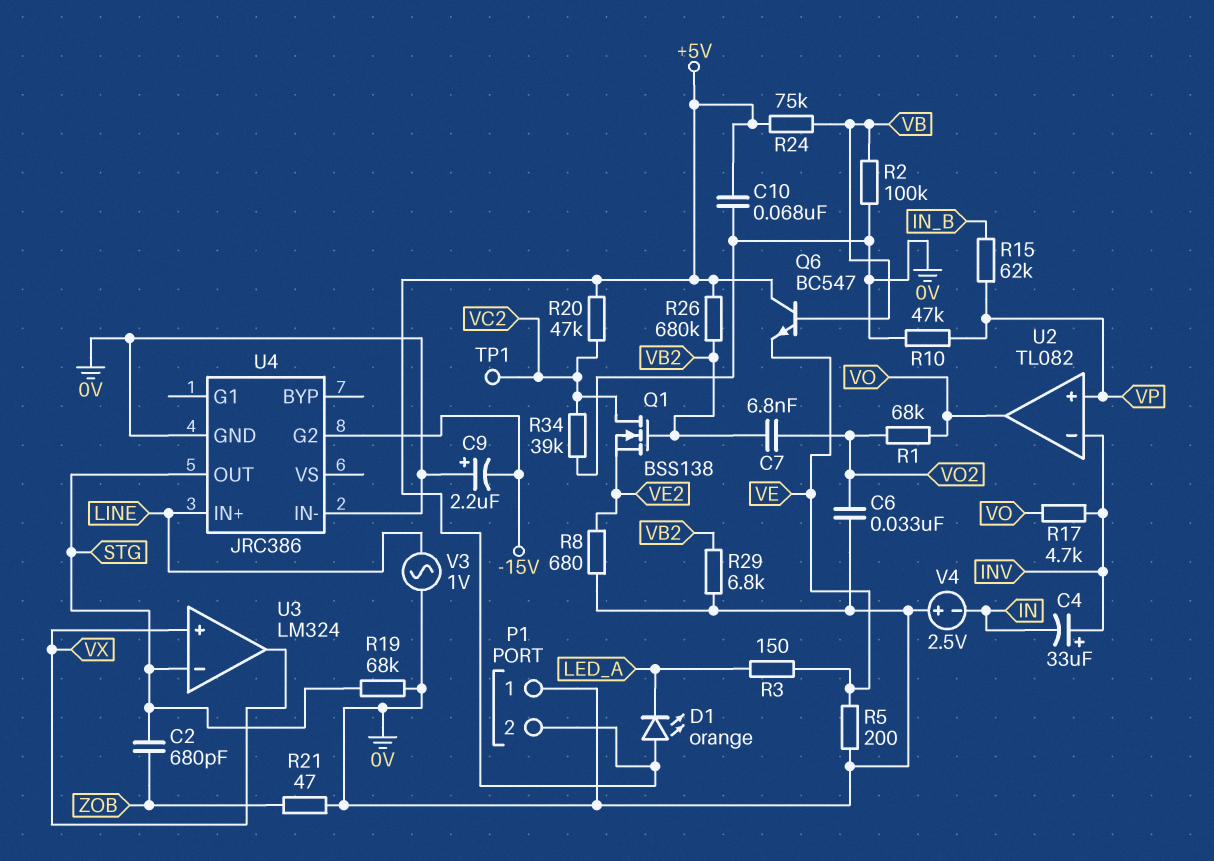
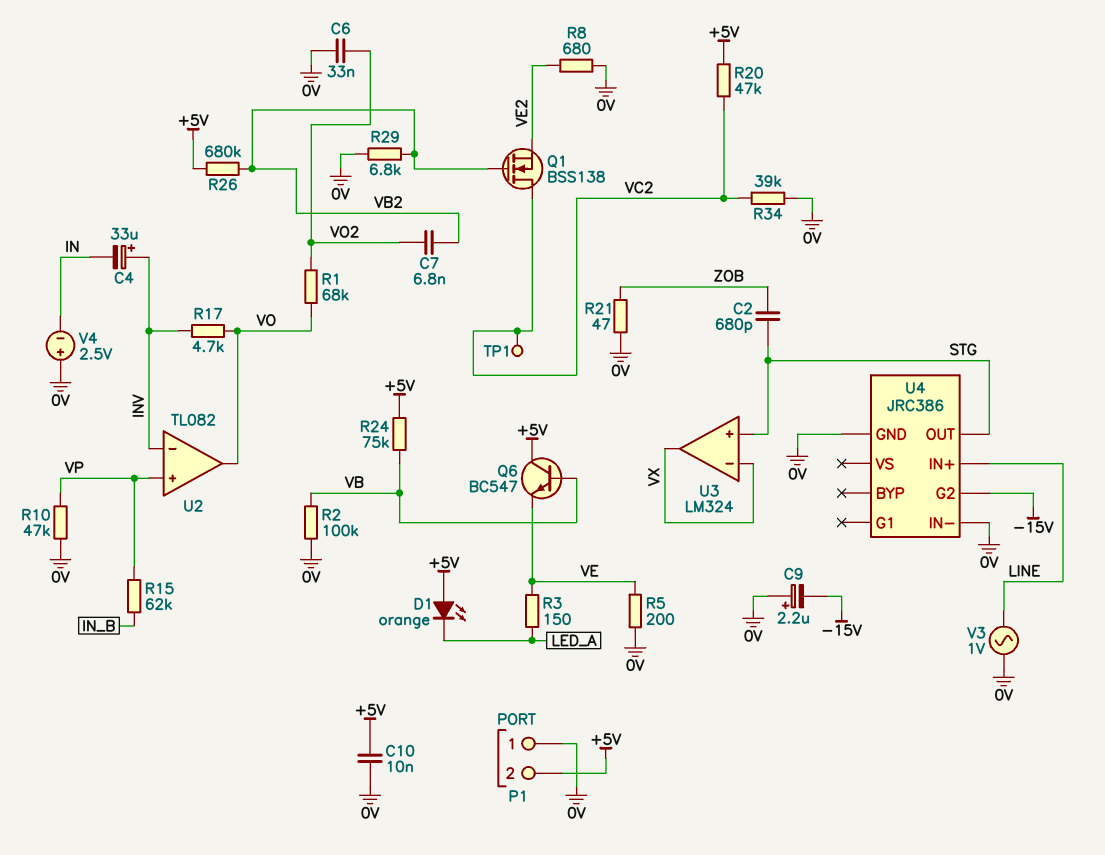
C10: 68nF (+5V, 0V) -> 10nF (+5V, 0V)
R19: 68k (0V, STG) -> none
U3 pin in+: VX -> STG
U3 pin in-: STG -> VX

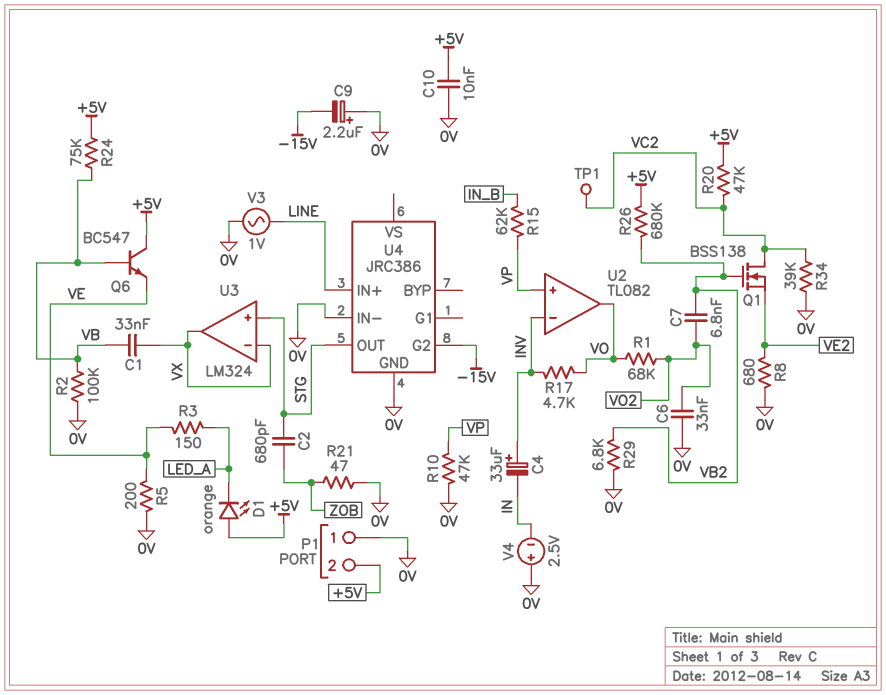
C1: none -> 33nF (VB, VX)

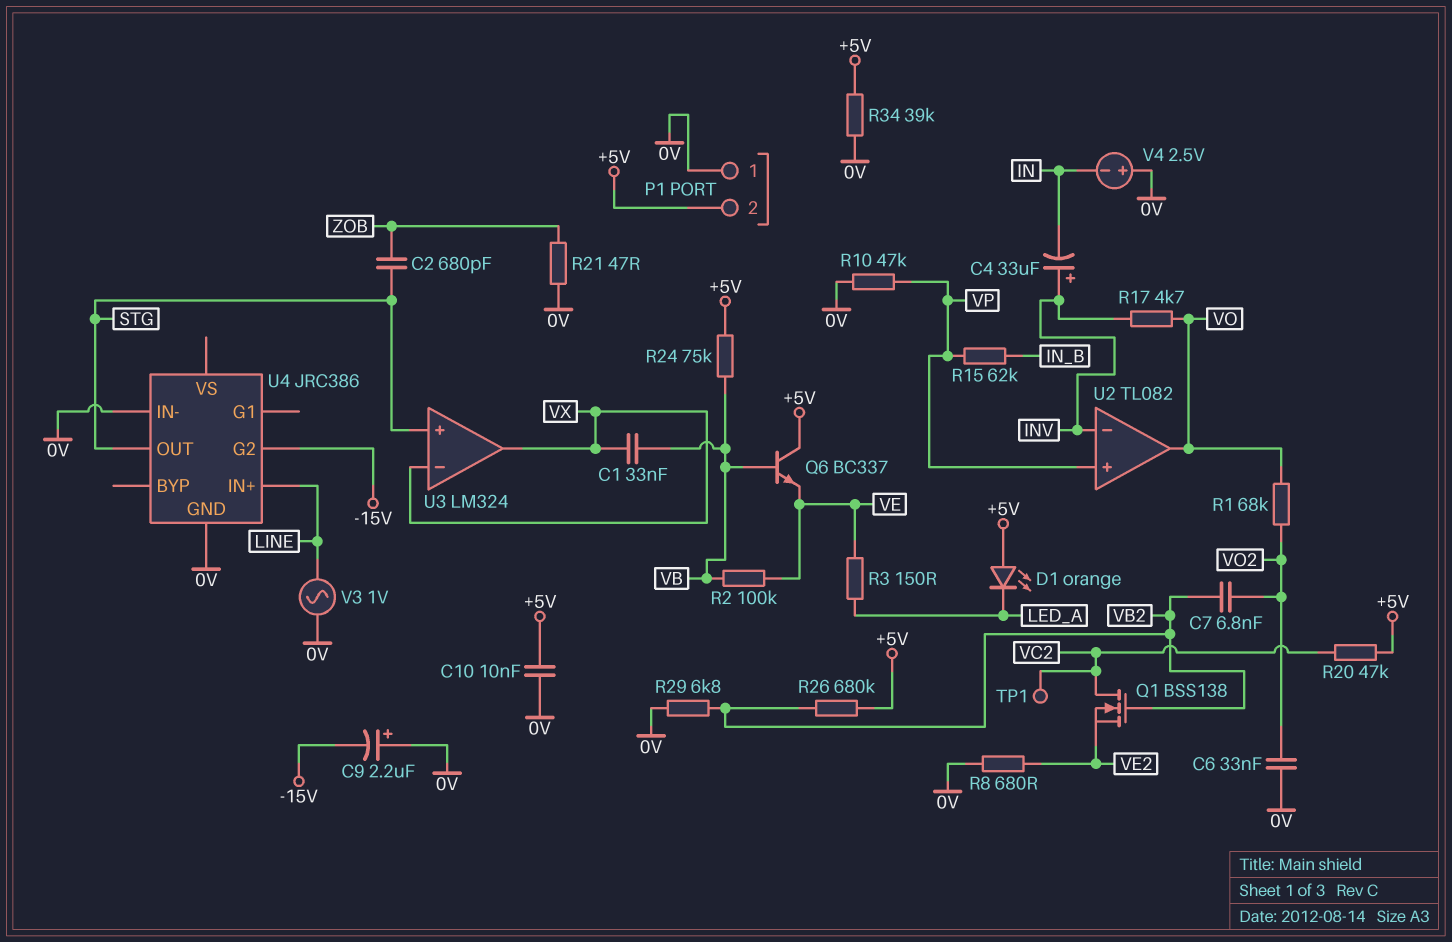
Q6: NPN BC547 (B VB, C +5V, E VE) -> NPN BC337 (B VB, C +5V, E VE)
R2: 100k (0V, VB) -> 100k (VB, VE)
R5: 200 (0V, VE) -> none
R34: 39k (0V, VC2) -> 39k (+5V, 0V)

